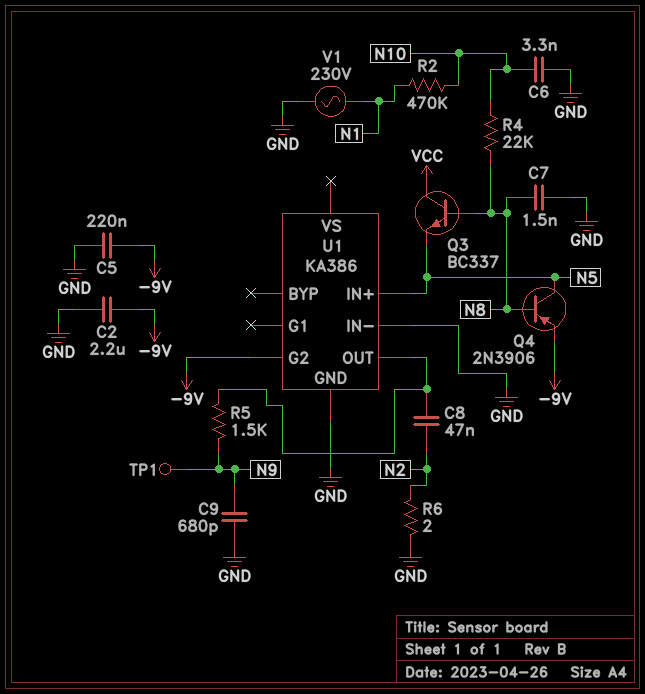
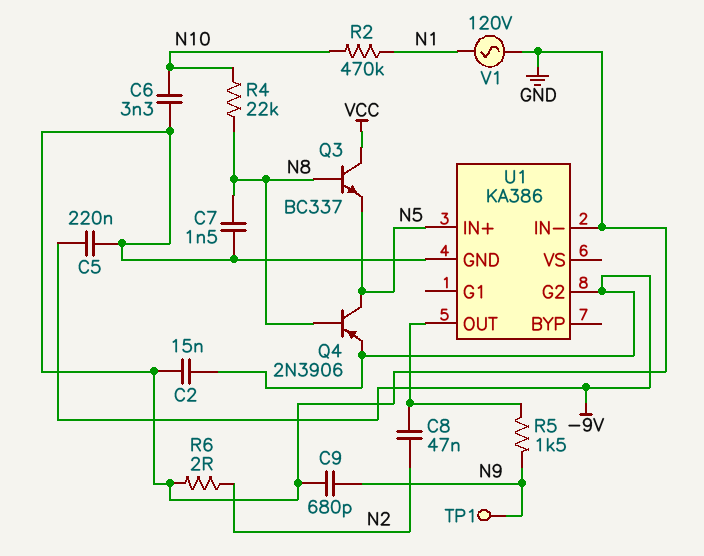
C2: 2.2uF (-9V, GND) -> 15nF (-9V, GND)
V1: AC 230V (GND, N1) -> AC 120V (GND, N1)

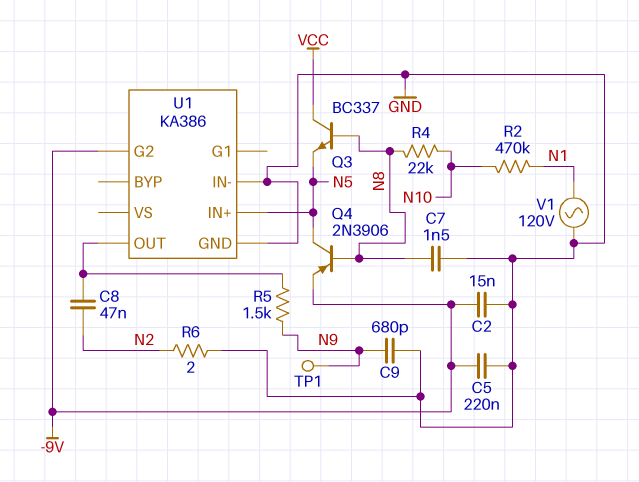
C6: 3.3nF (GND, N10) -> none

